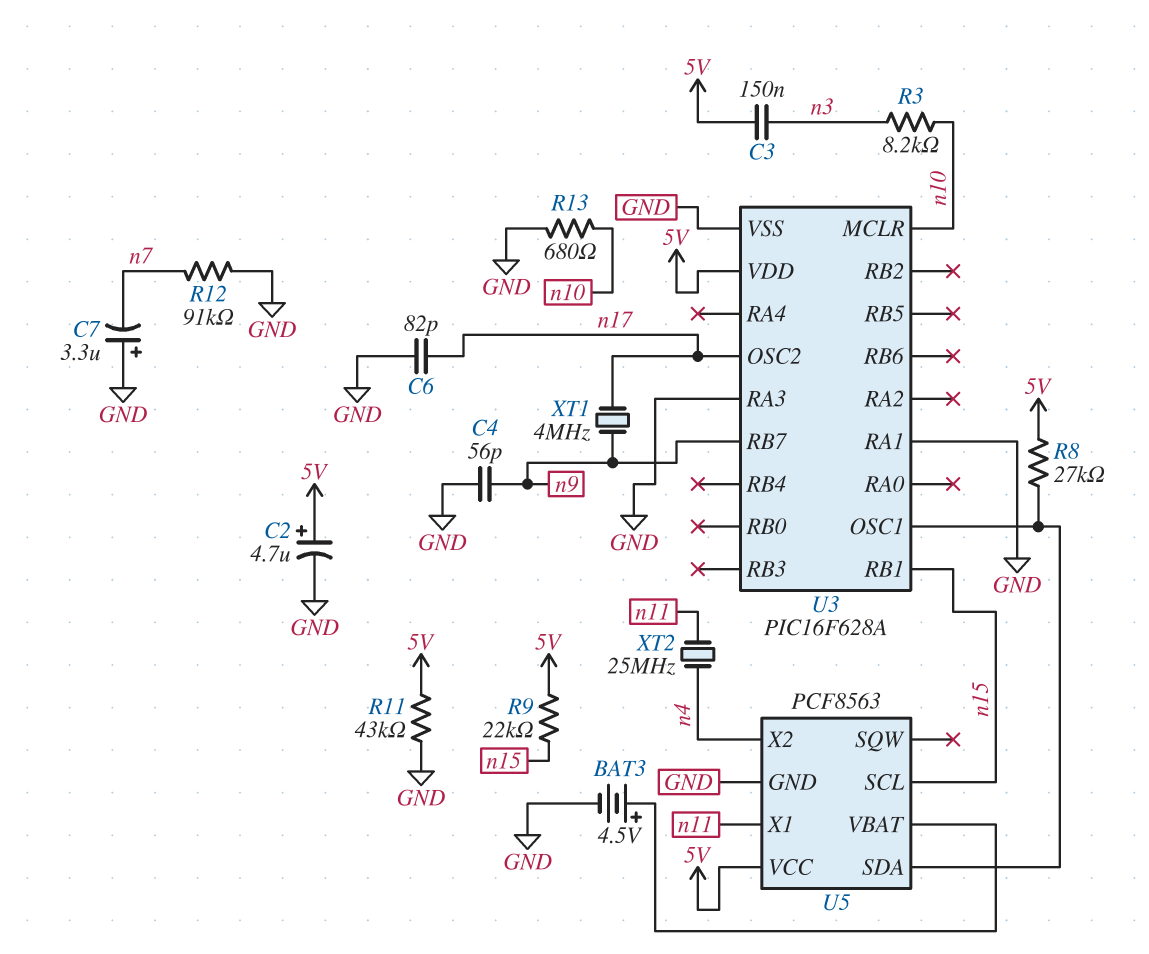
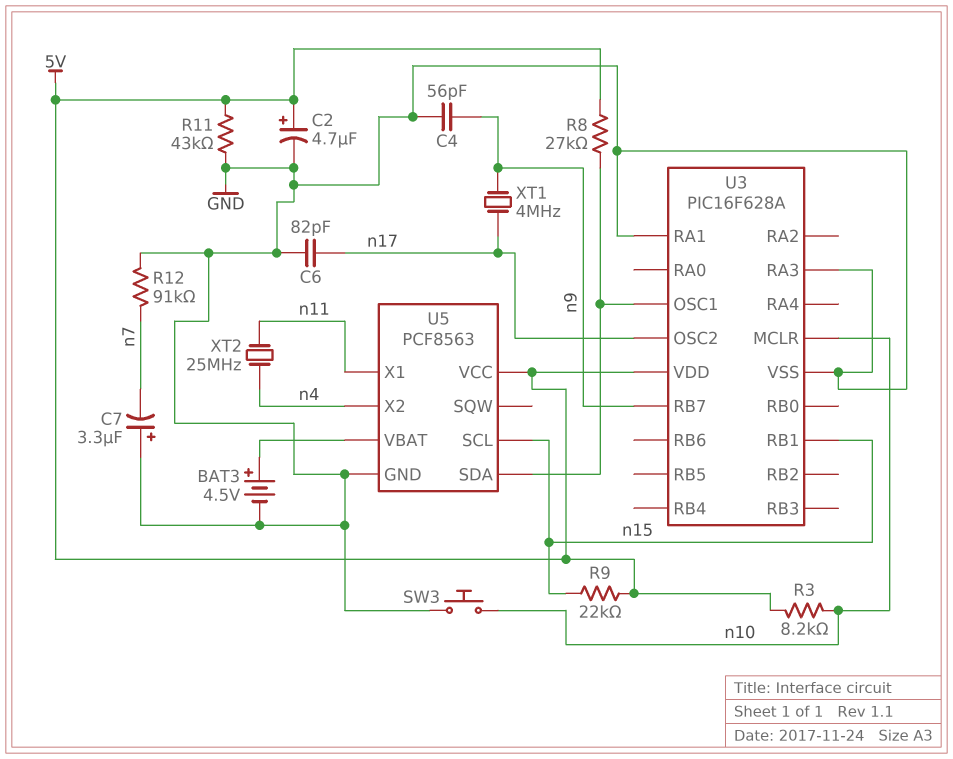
C3: 150nF (5V, n3) -> none
R3: 8.2k (n3, n10) -> 8.2k (5V, n10)
R13: 680 (GND, n10) -> none
SW3: none -> button (GND, n10)

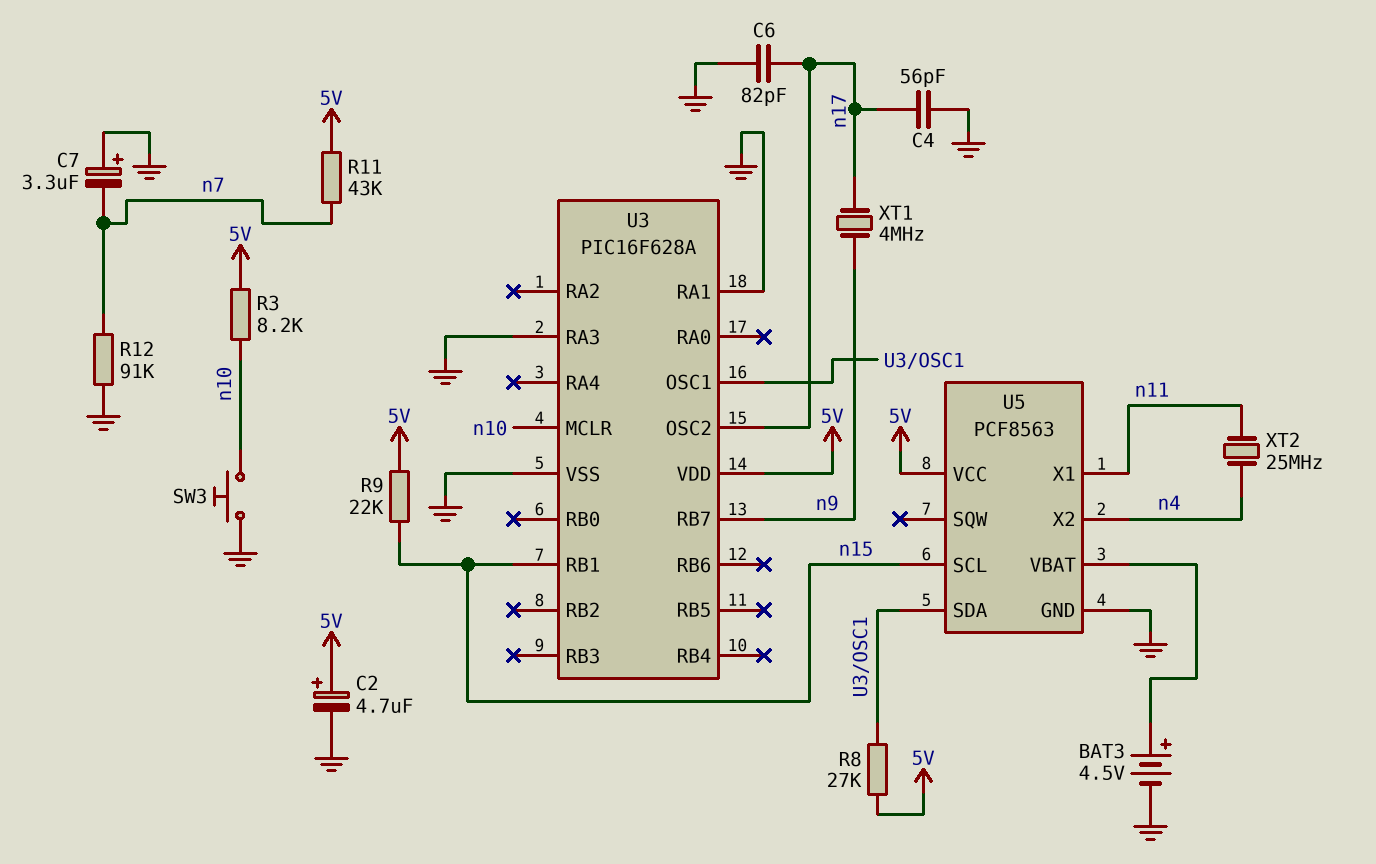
C4: 56pF (GND, n9) -> 56pF (GND, n17)
R11: 43k (5V, GND) -> 43k (5V, n7)

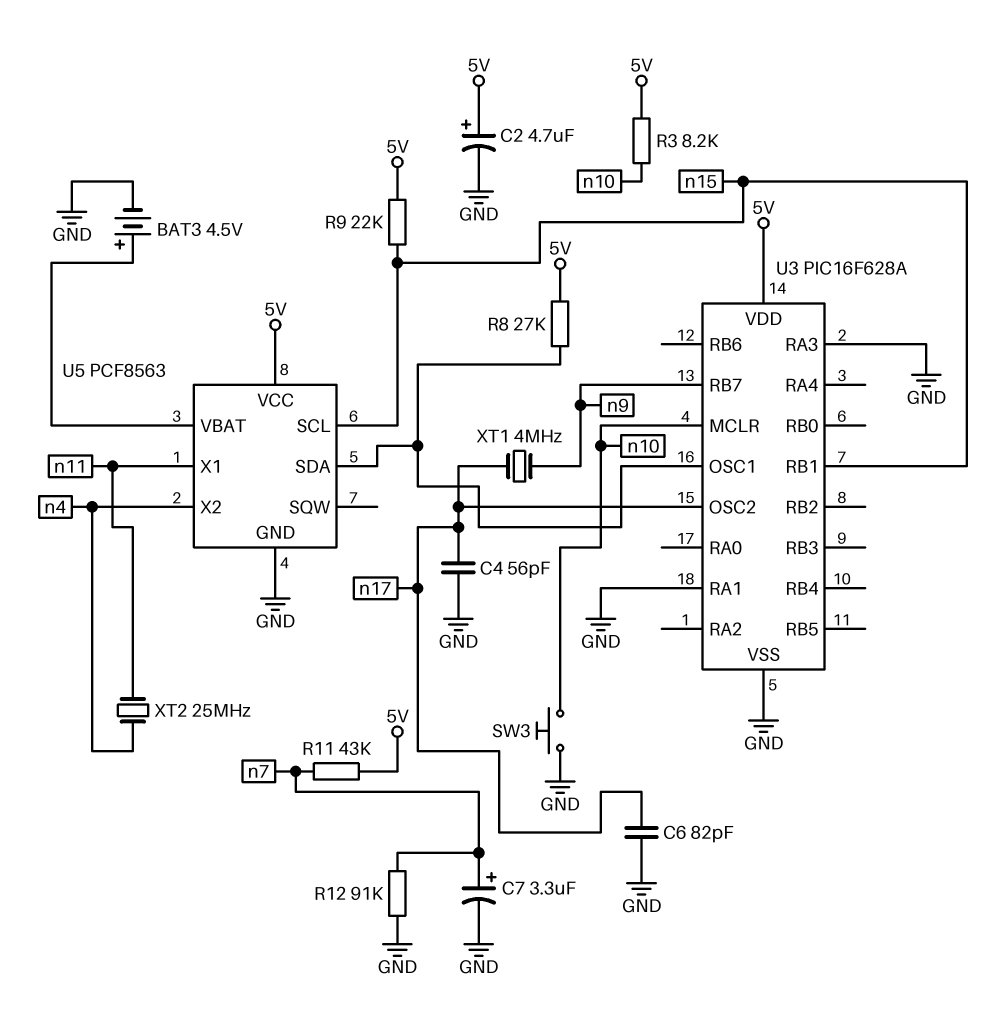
C7: 3.3uF (plus GND, minus n7) -> 3.3uF (plus n7, minus GND)

